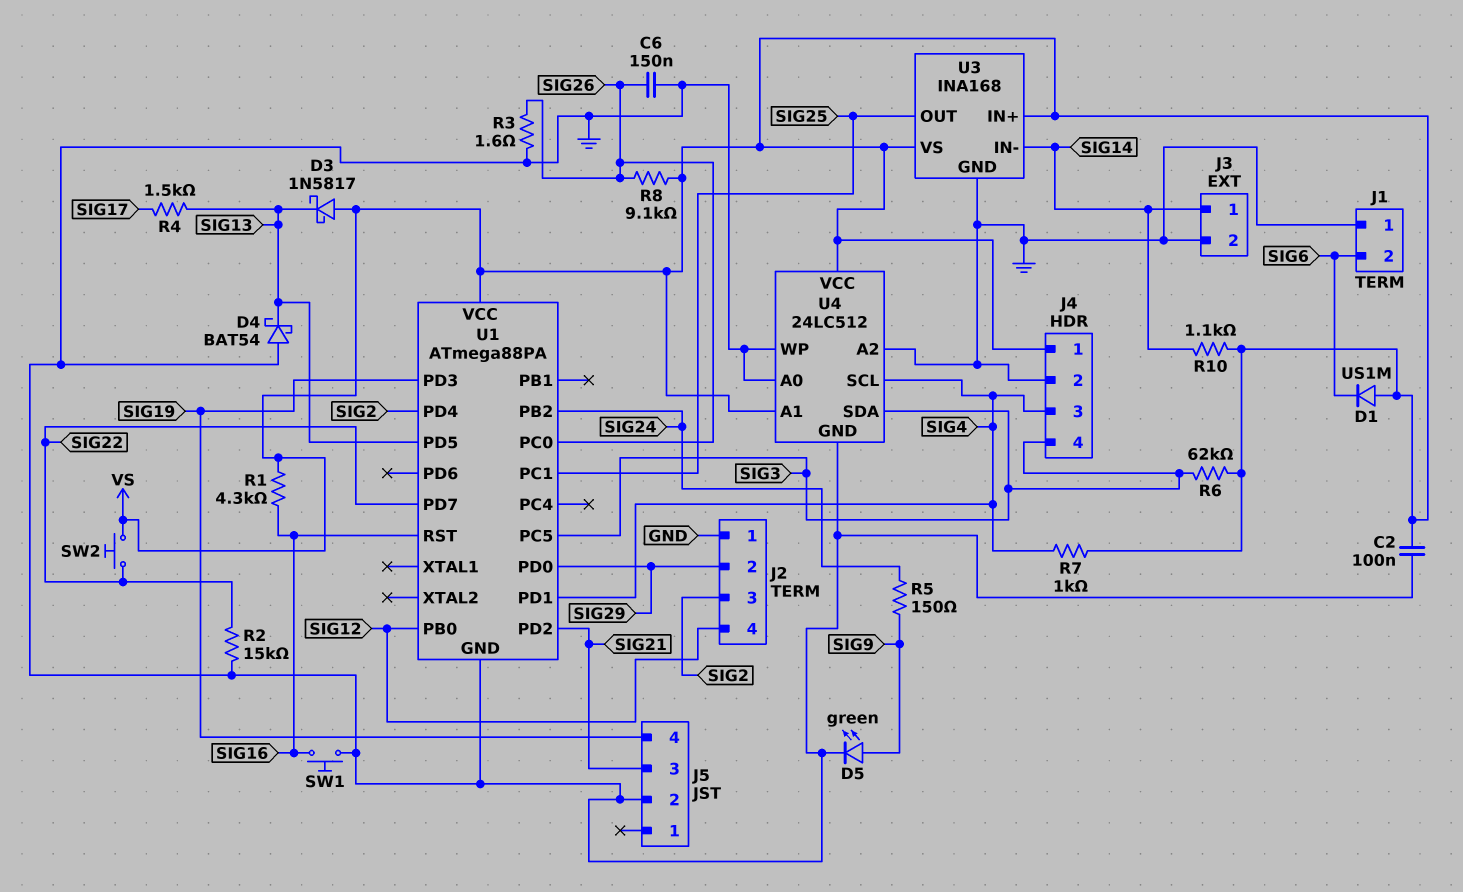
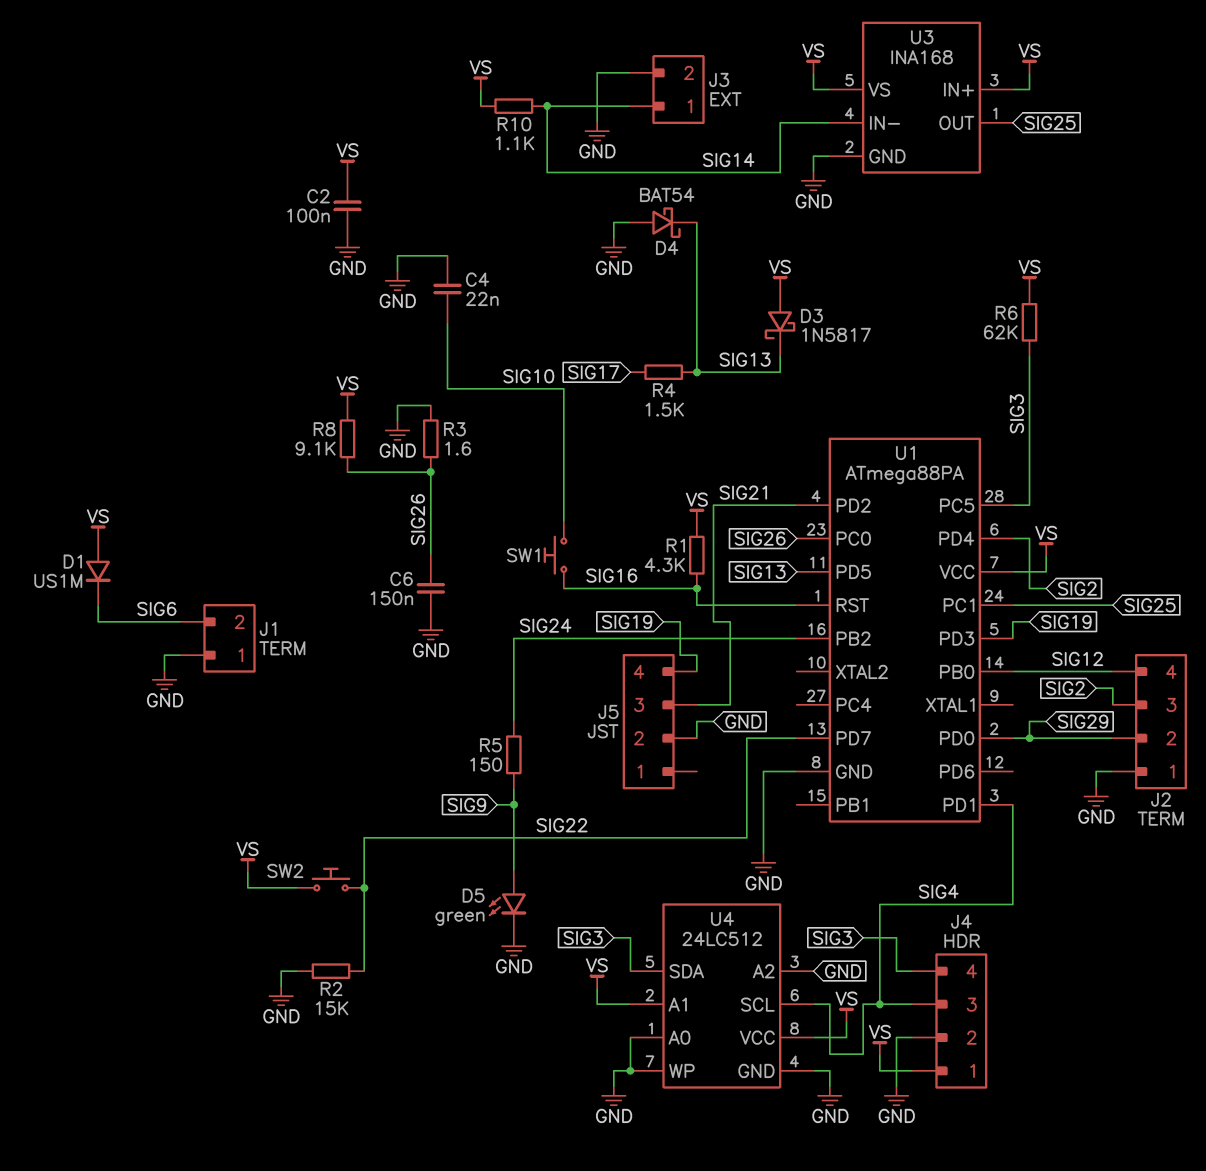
C4: none -> 22nF (GND, SIG10)
R7: 1k (SIG4, VS) -> none
SW1: button (GND, SIG16) -> button (SIG10, SIG16)

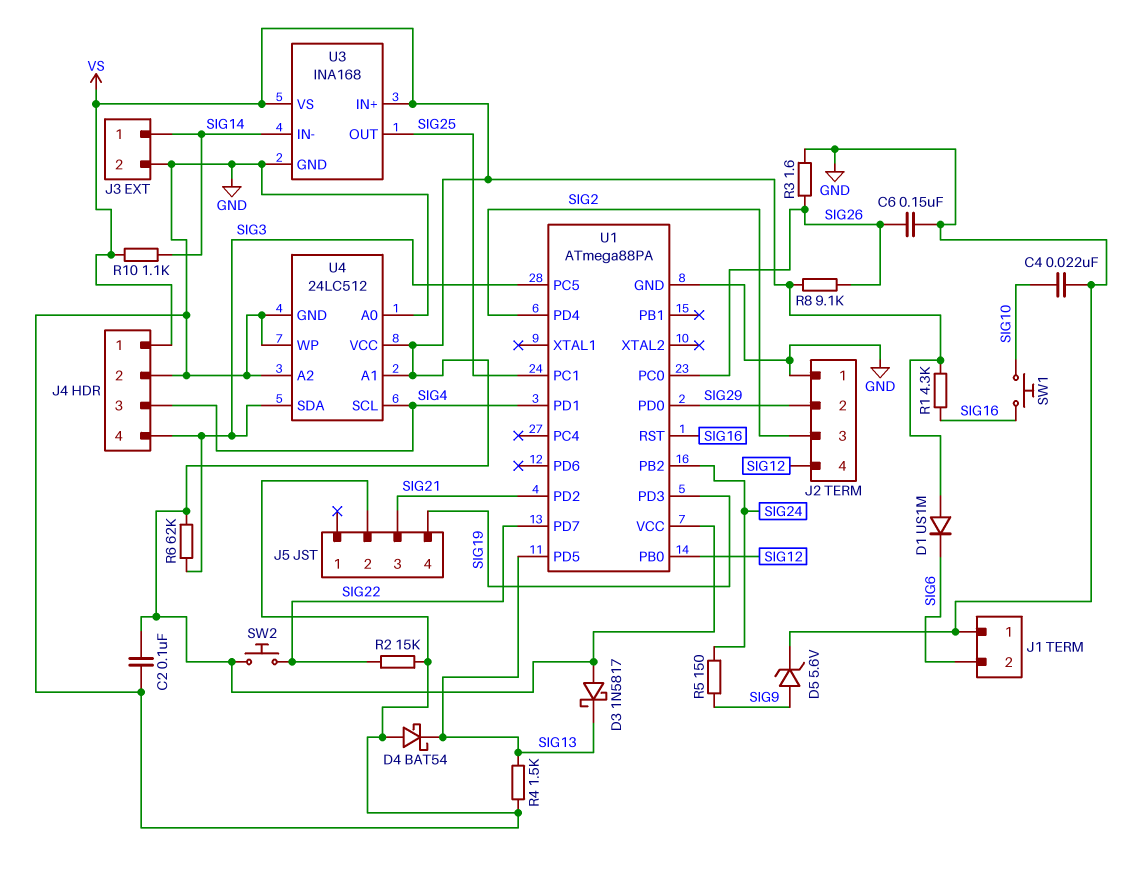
D5: LED green (A SIG9, K GND) -> zener 5.6V (A SIG9, K GND)
R4: 1.5k (SIG13, SIG17) -> 1.5k (GND, SIG13)

